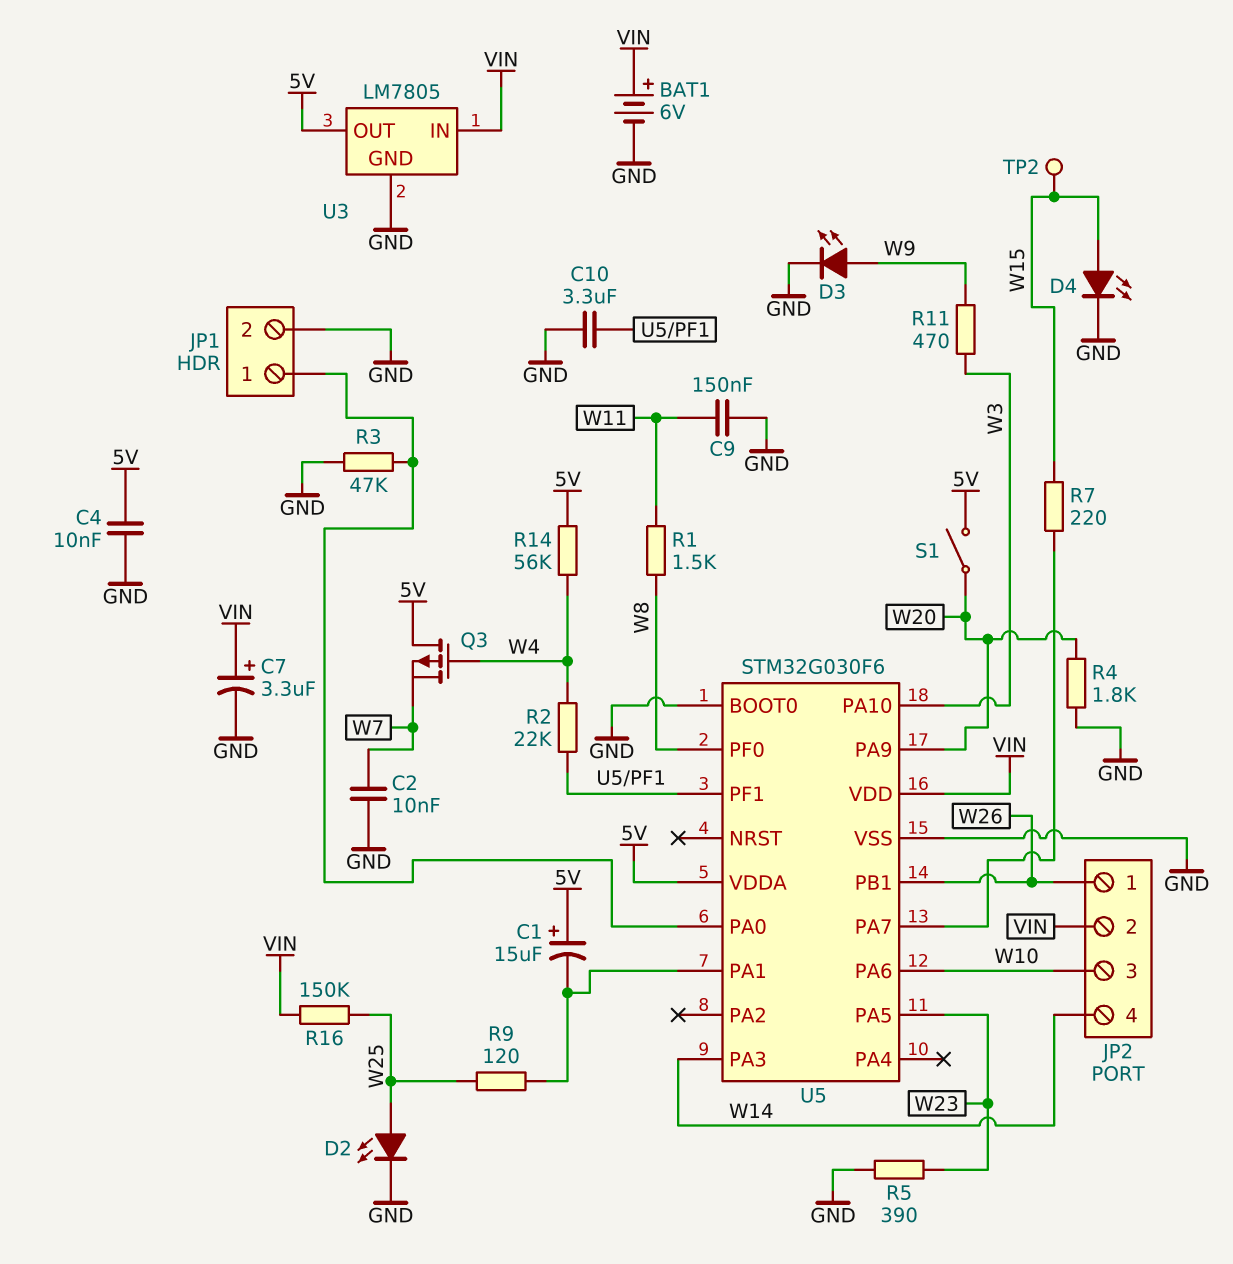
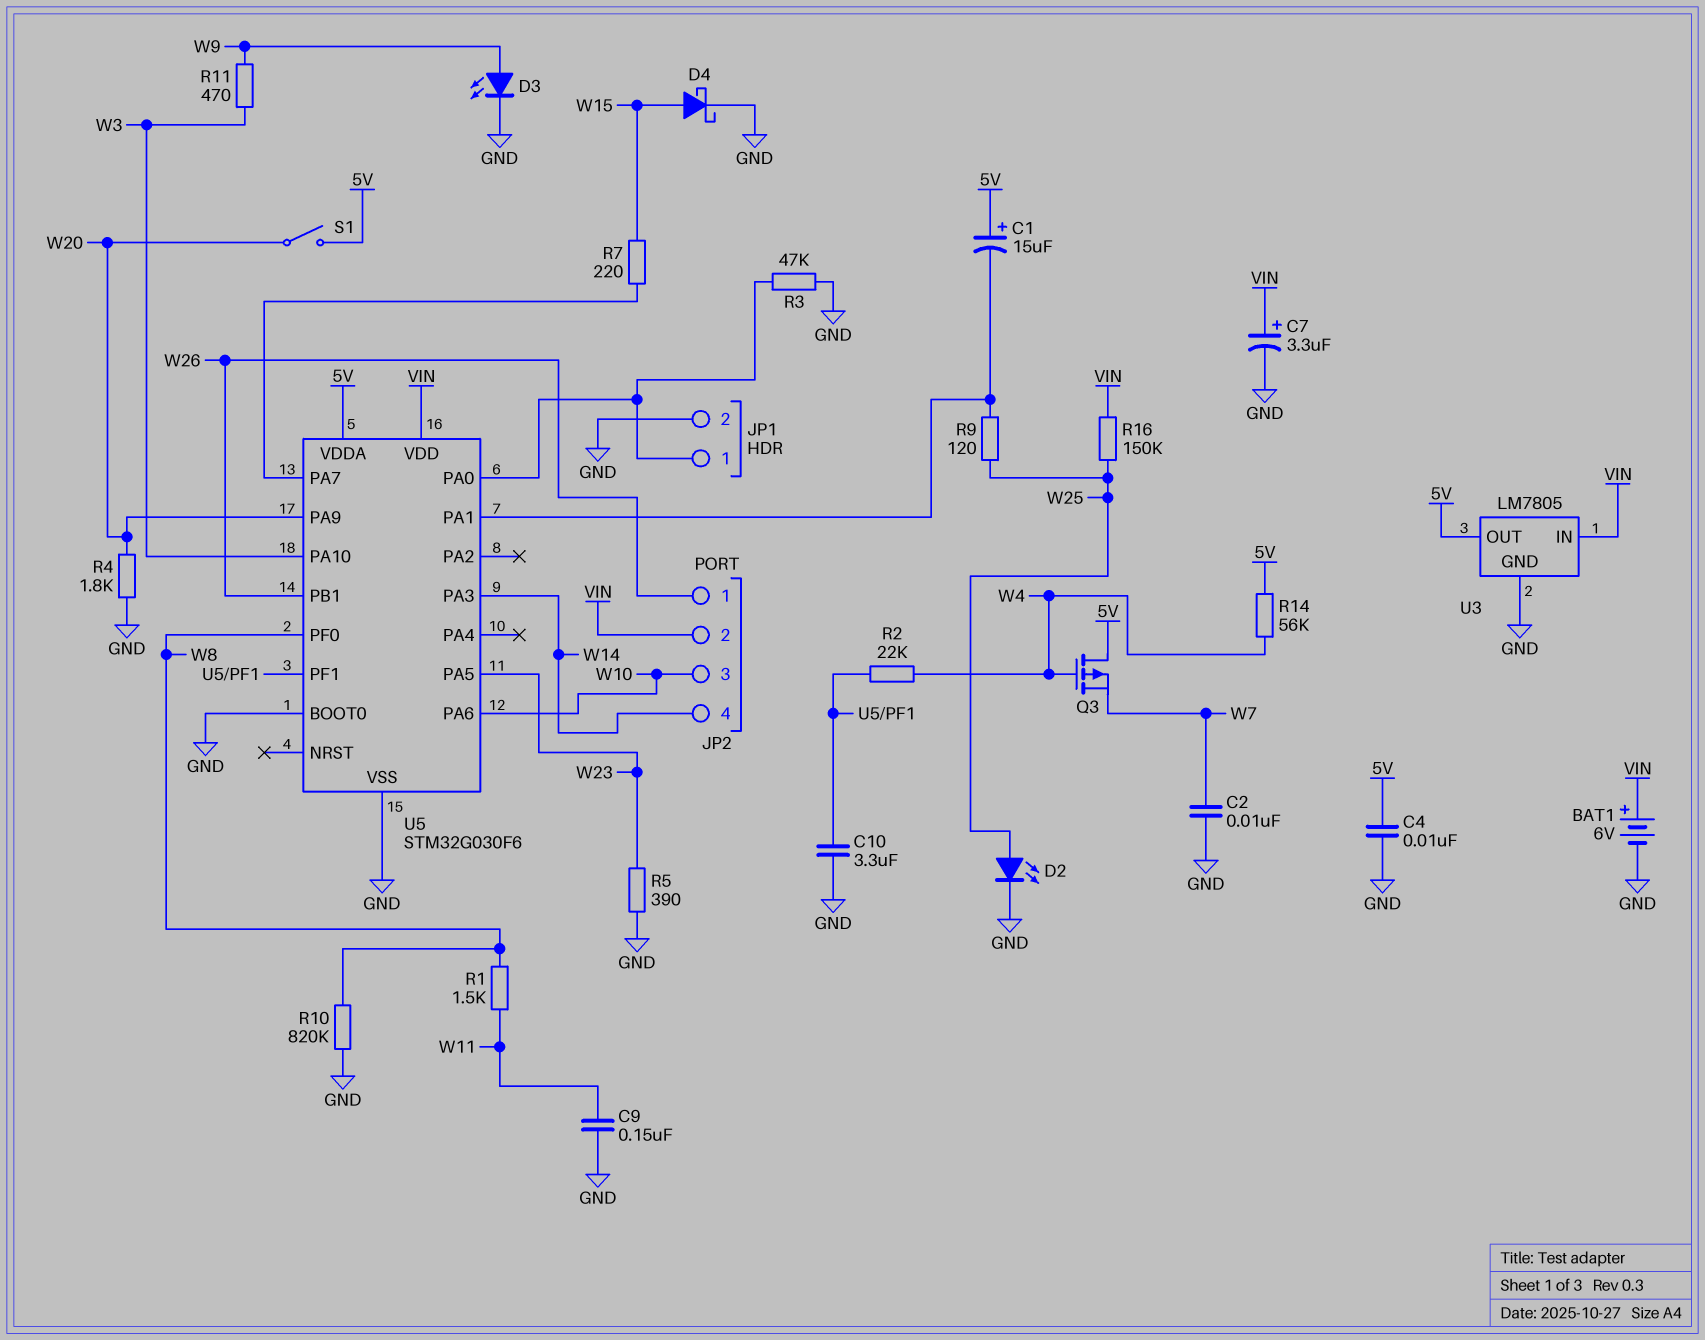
D4: LED (A W15, K GND) -> schottky (A W15, K GND)
R10: none -> 820k (GND, W8)
TP2: test point (W15) -> none

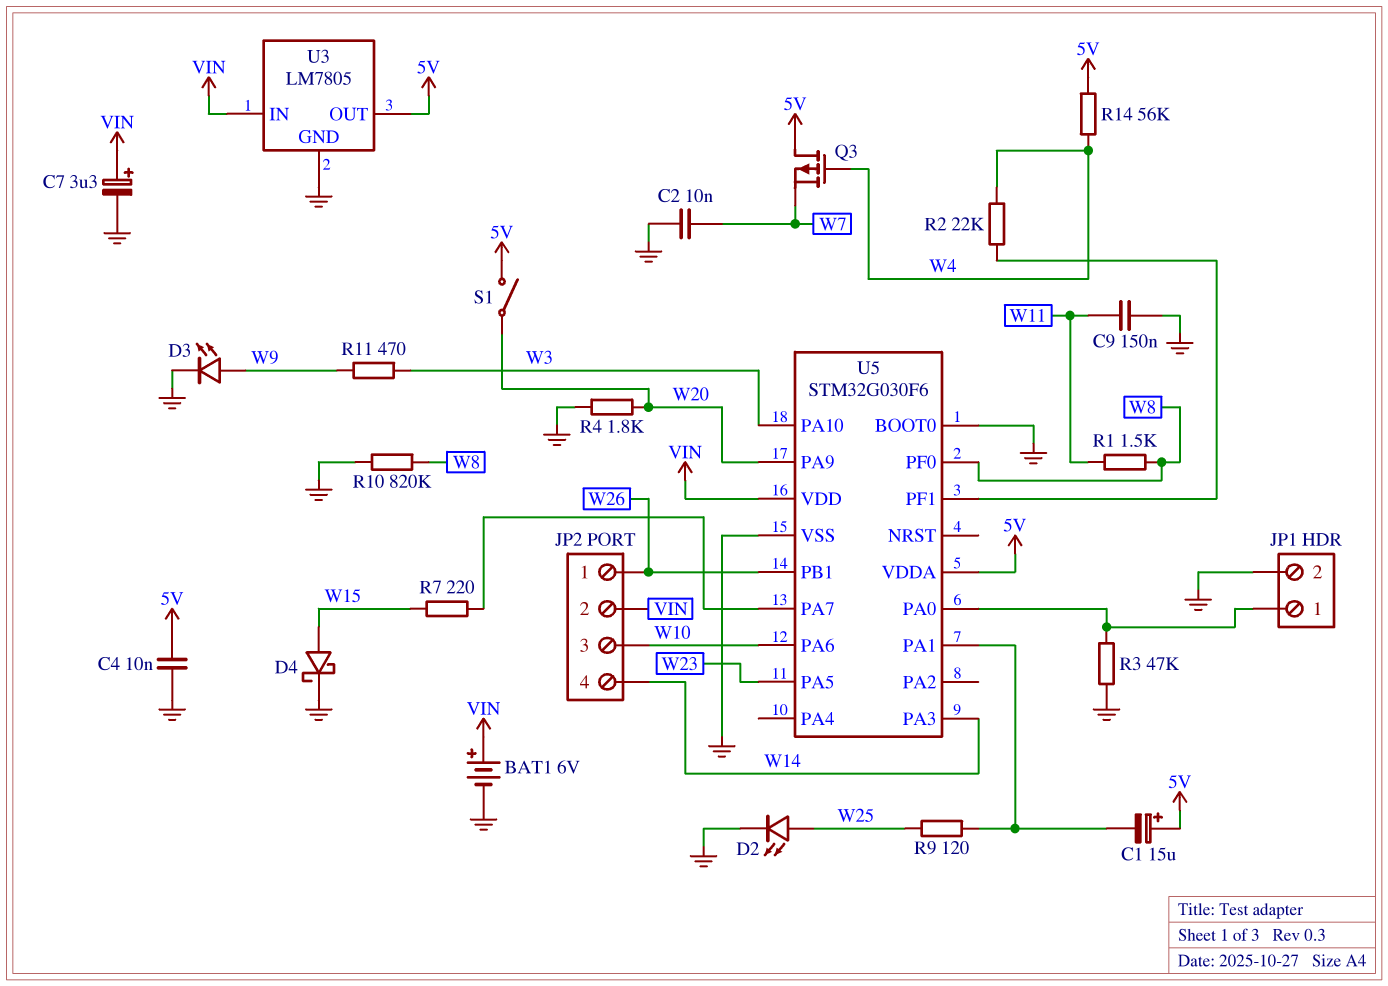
C10: 3.3uF (GND, U5/PF1) -> none
R5: 390 (GND, W23) -> none
R16: 150k (VIN, W25) -> none

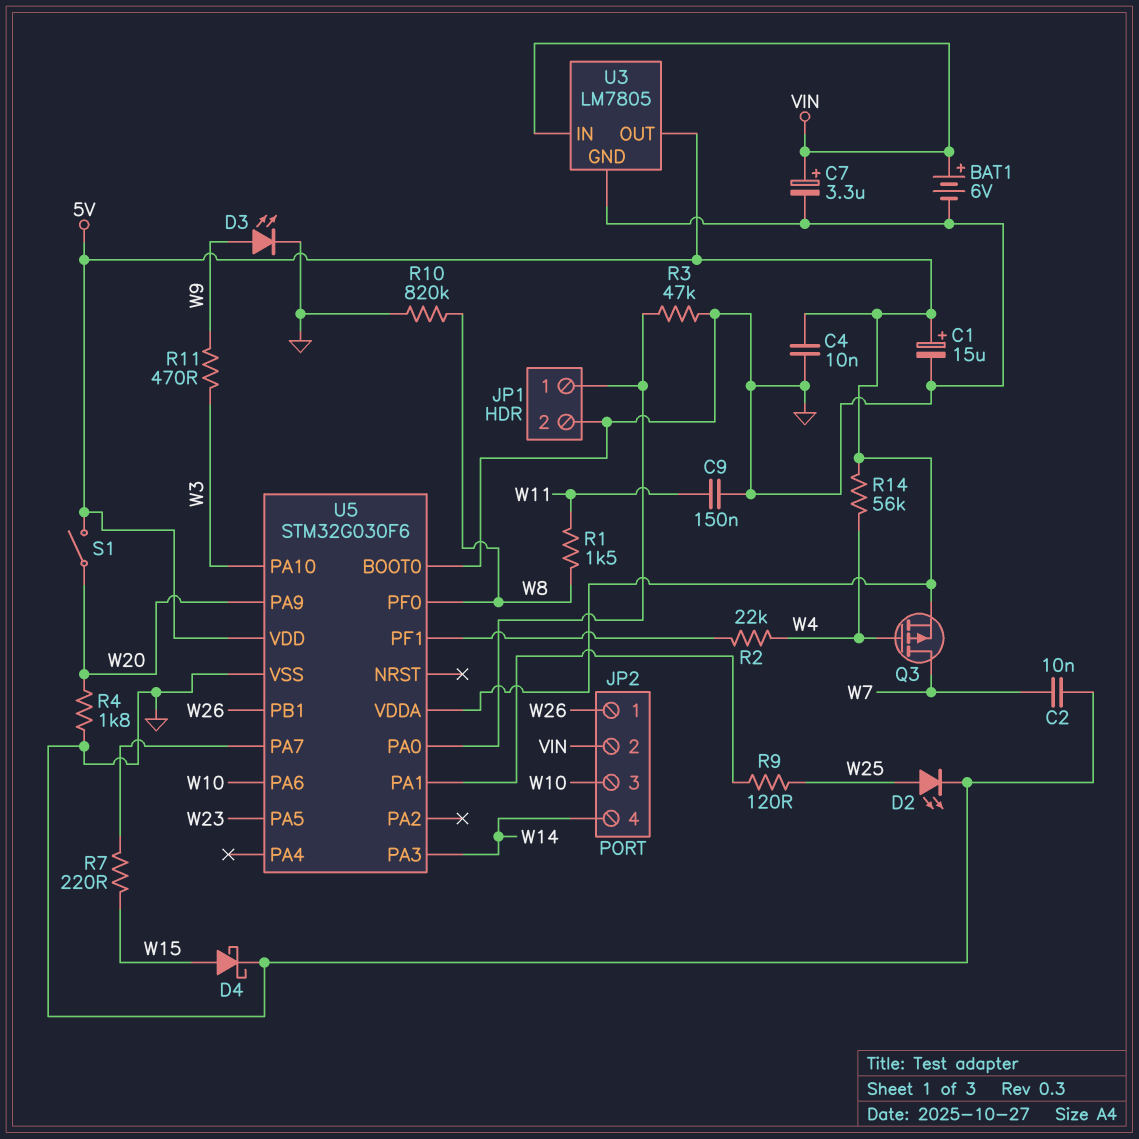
C1: 15uF (plus 5V, minus U5/PA1) -> 15uF (plus 5V, minus GND)
Q3: PMOS (G W4, D 5V, S W7) -> PMOS (G W4, D W7, S 5V)
U5 pin VDD: VIN -> 5V

